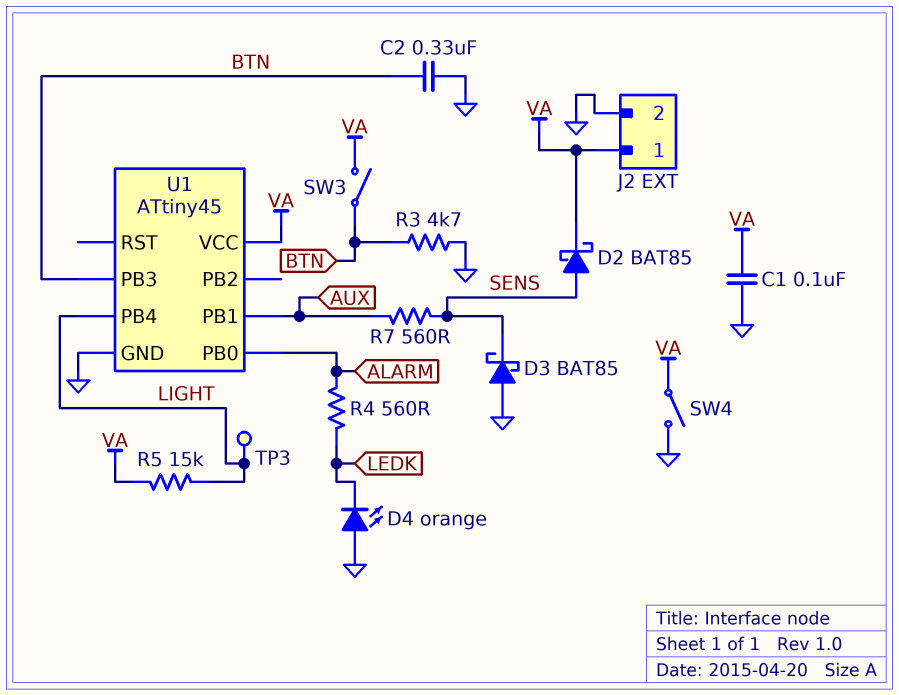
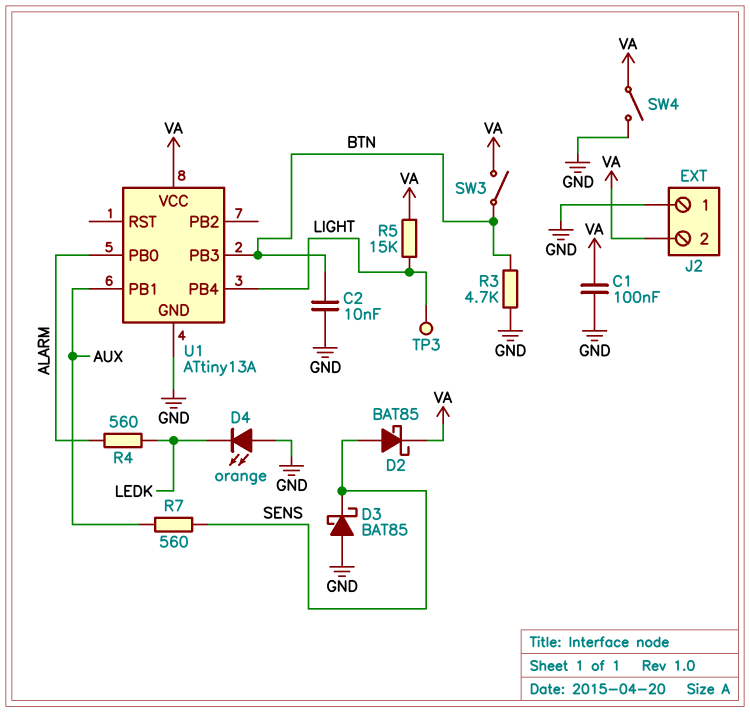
C2: 330nF (BTN, GND) -> 10nF (BTN, GND)
J2 pin 1: VA -> GND
J2 pin 2: GND -> VA
U1: ATtiny45 -> ATtiny13A

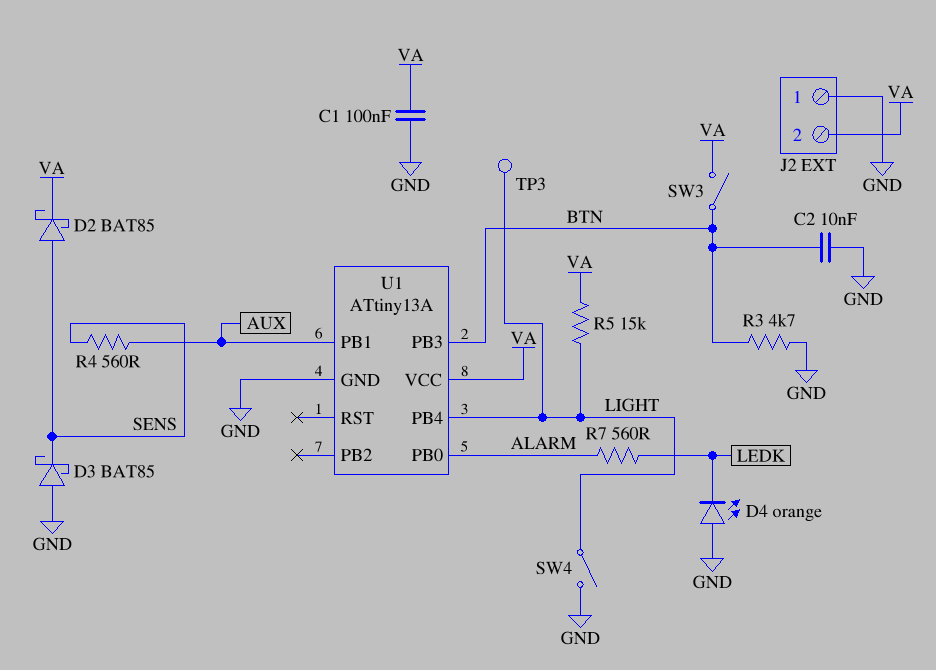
R4: 560 (ALARM, LEDK) -> 560 (AUX, SENS)
R7: 560 (AUX, SENS) -> 560 (ALARM, LEDK)
SW4: switch (GND, VA) -> switch (GND, LIGHT)

